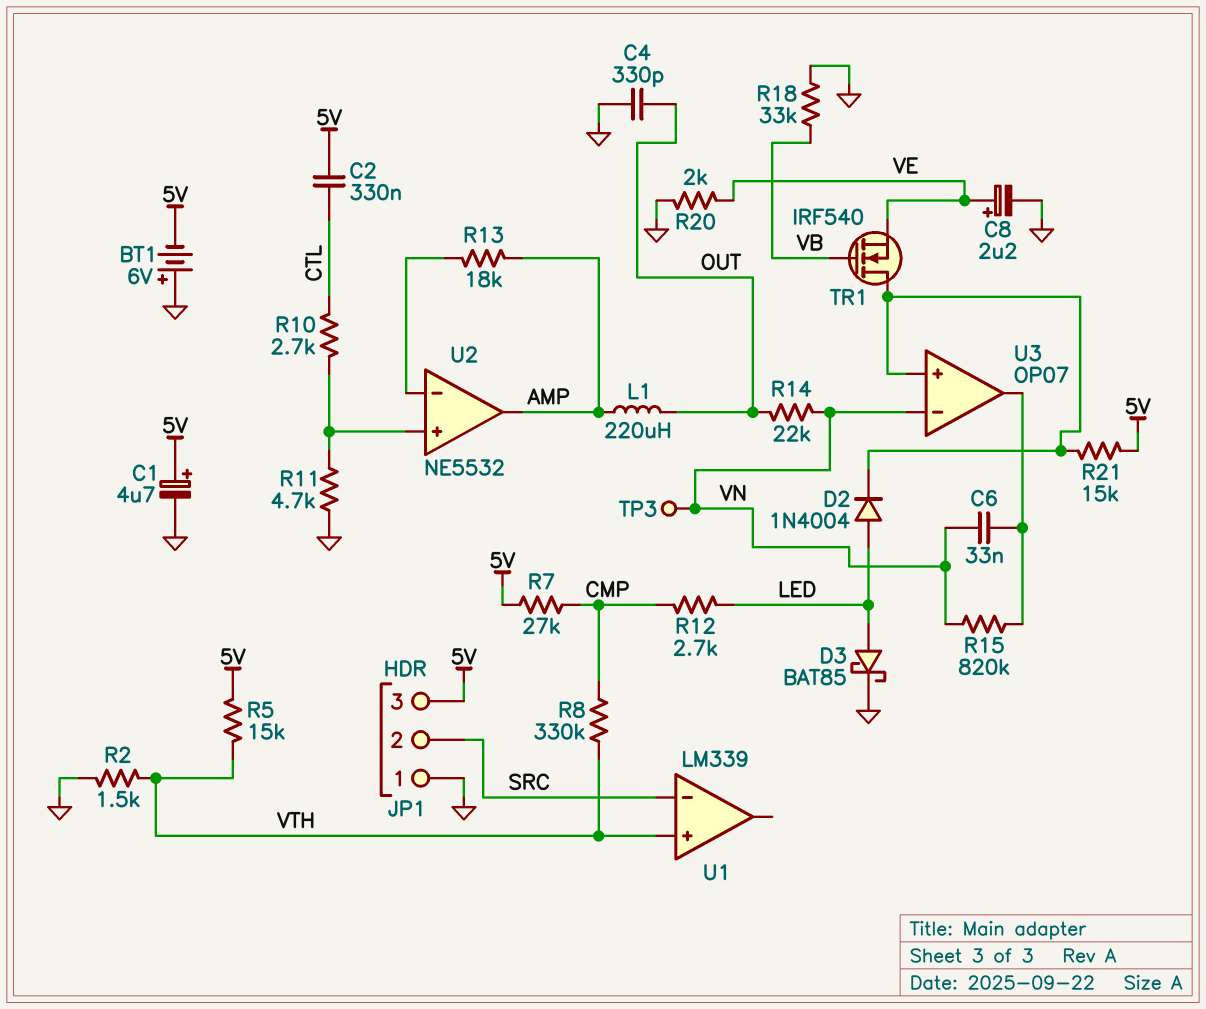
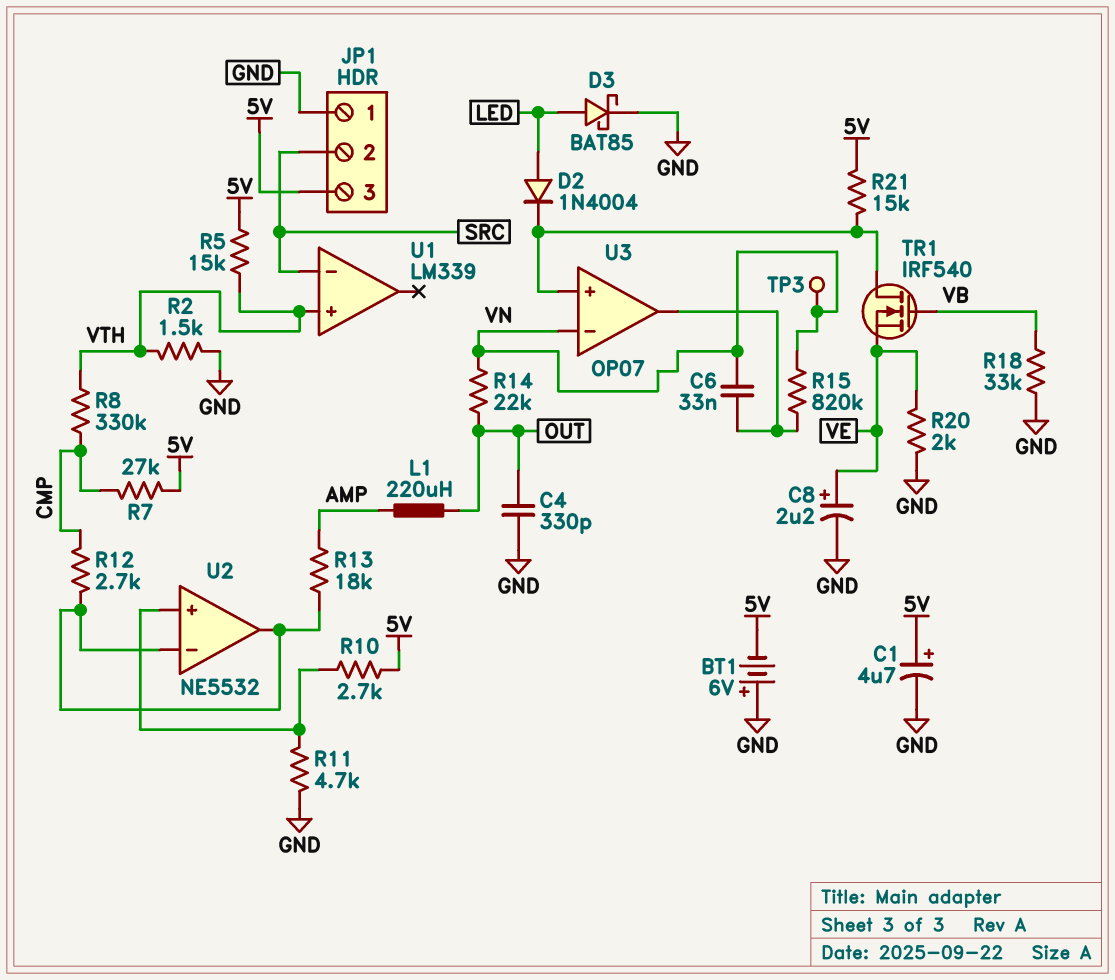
C2: 330nF (5V, CTL) -> none
R10: 2.7k (CTL, U2/in+) -> 2.7k (5V, U2/in+)
R12: 2.7k (CMP, LED) -> 2.7k (CMP, U2/in-)
U2 pin out: AMP -> U2/in-

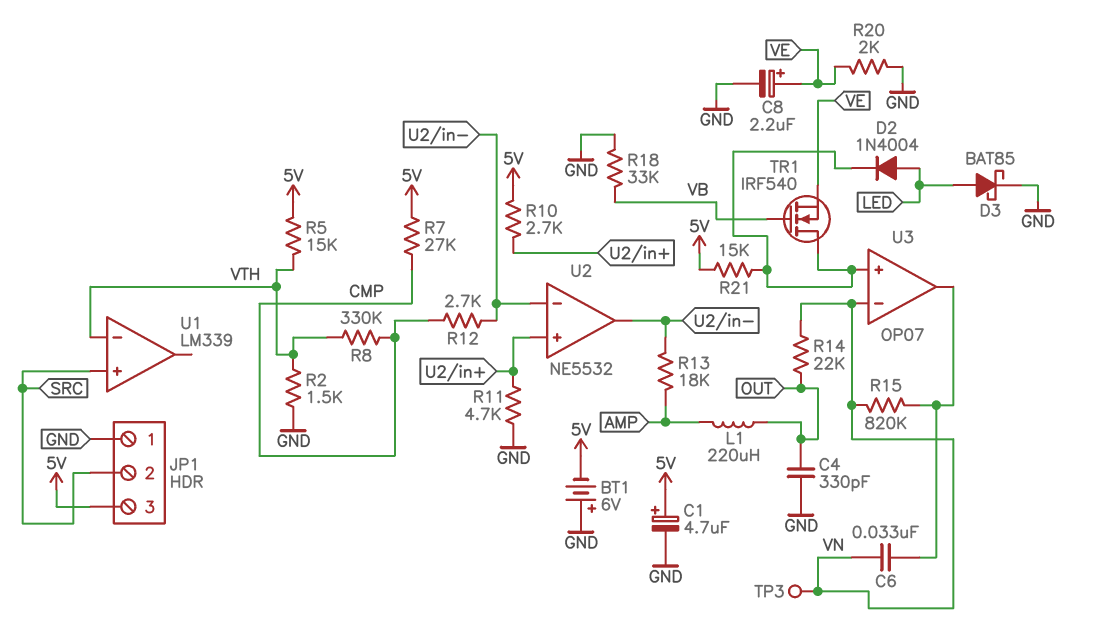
U1 pin in+: VTH -> SRC
U1 pin in-: SRC -> VTH

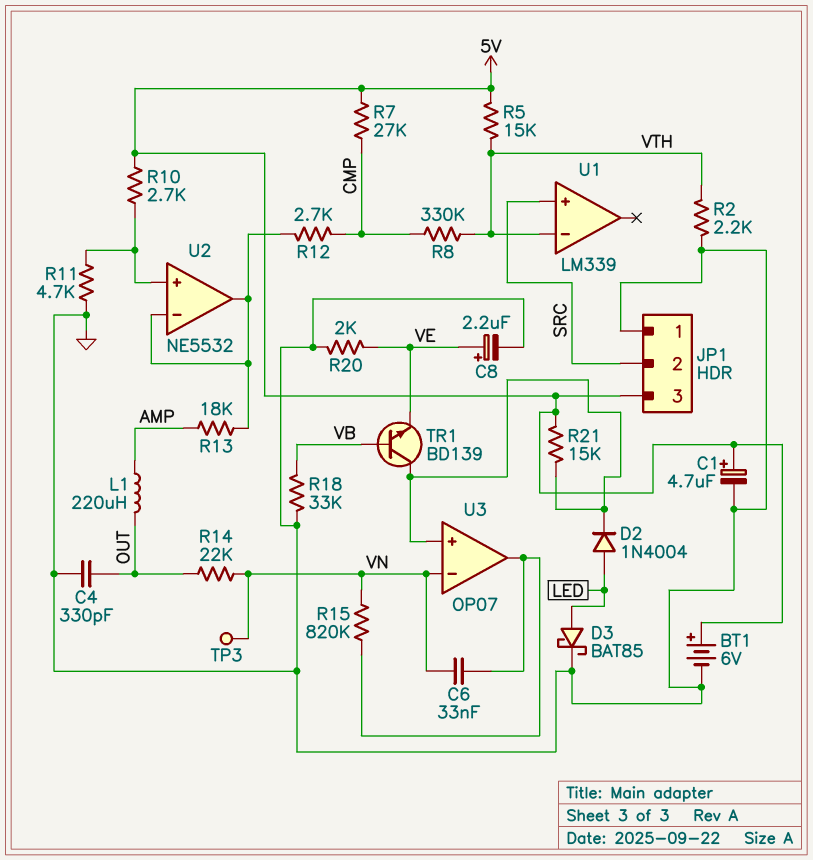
BT1: 6V (plus GND, minus 5V) -> 6V (plus 5V, minus GND)
R2: 1.5k (GND, VTH) -> 2.2k (GND, VTH)
TR1: NMOS IRF540 (G VB, D U3/in+, S VE) -> NPN BD139 (B VB, C U3/in+, E VE)

